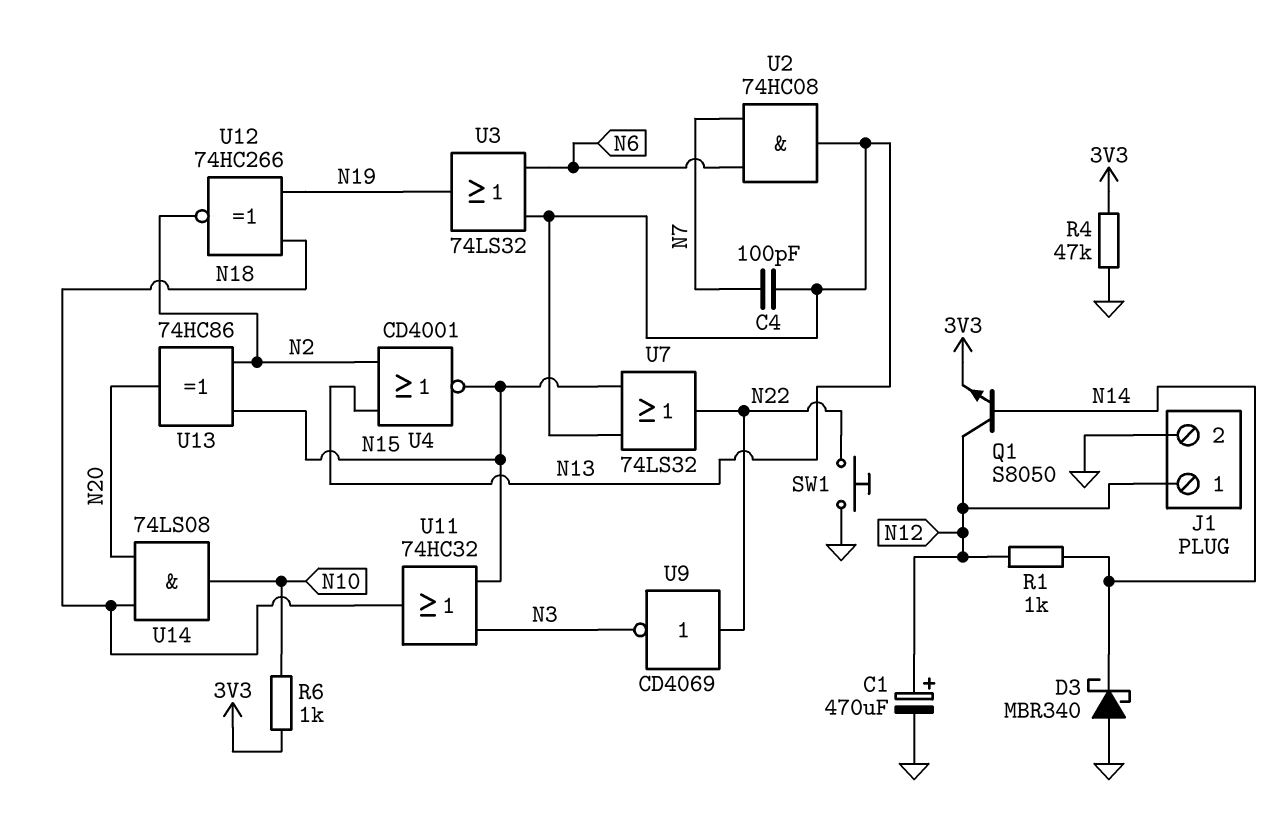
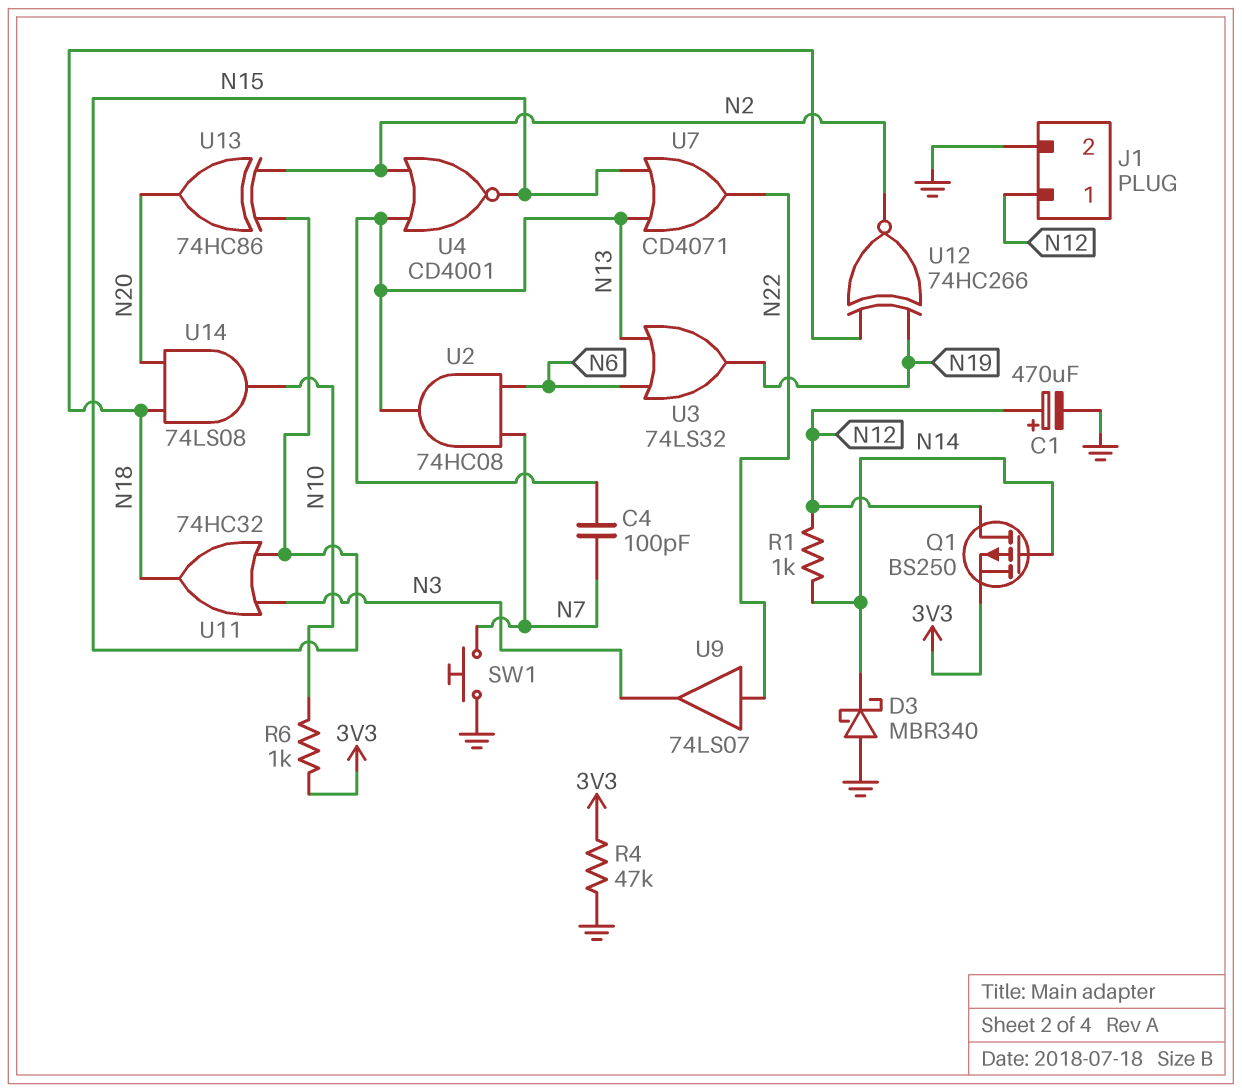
Q1: NPN S8050 (B N14, C N12, E 3V3) -> PMOS BS250 (G N14, D N12, S 3V3)
SW1: button (GND, N22) -> button (GND, N7)
U7: OR 74LS32 (in N13, in N15, out N22) -> OR CD4071 (in N13, in N15, out N22)
U9: NOT CD4069 (in N22, out N3) -> buffer 74LS07 (in N22, out N3)

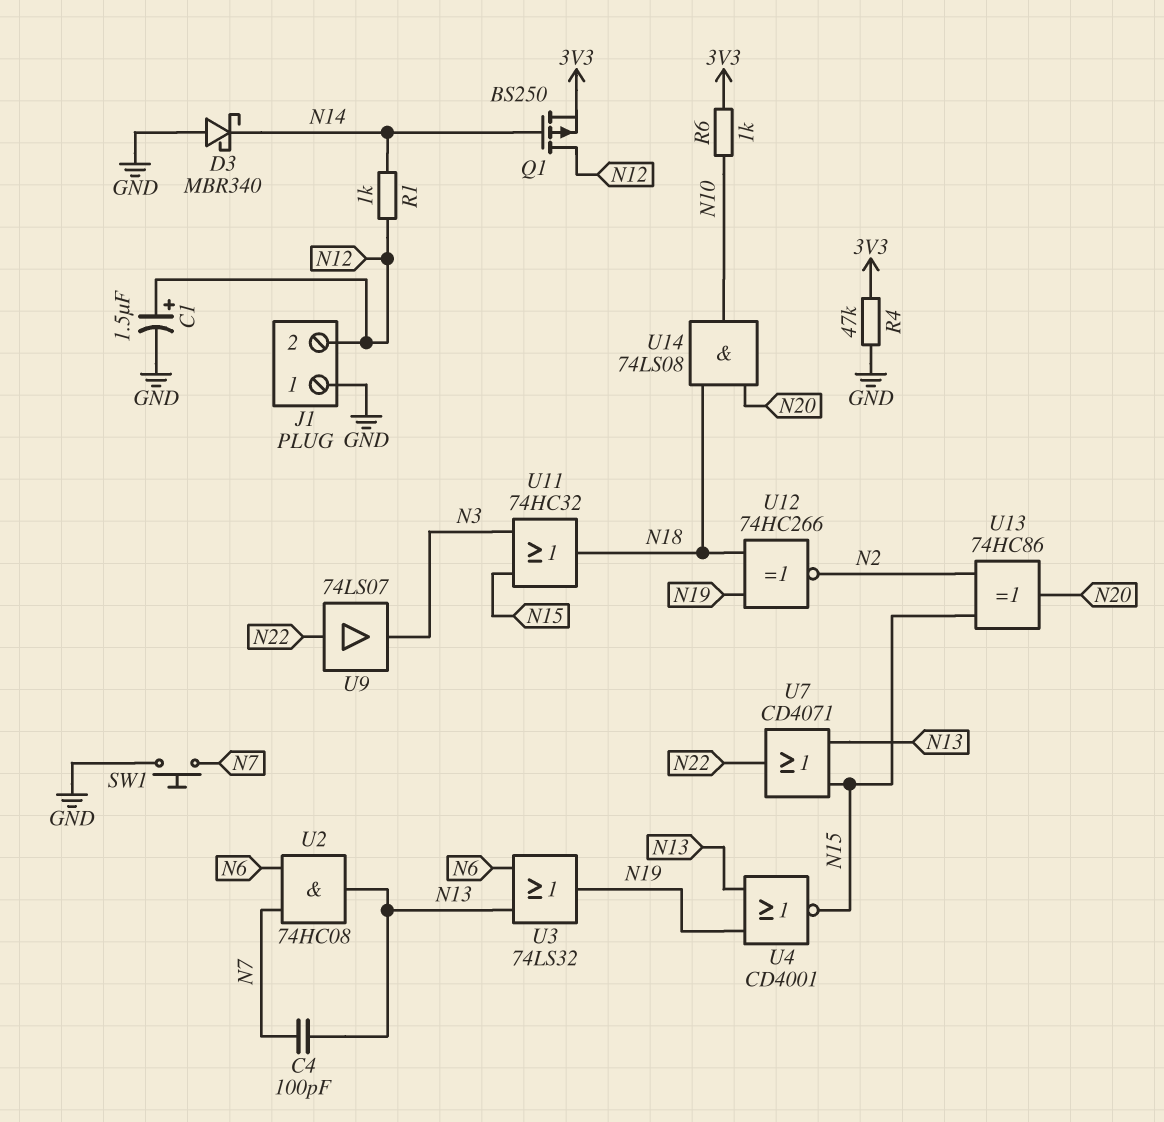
C1: 470uF (plus N12, minus GND) -> 1.5uF (plus N12, minus GND)
J1 pin 1: N12 -> GND
J1 pin 2: GND -> N12
U4: NOR CD4001 (in N2, in N13, out N15) -> NOR CD4001 (in N13, in N19, out N15)

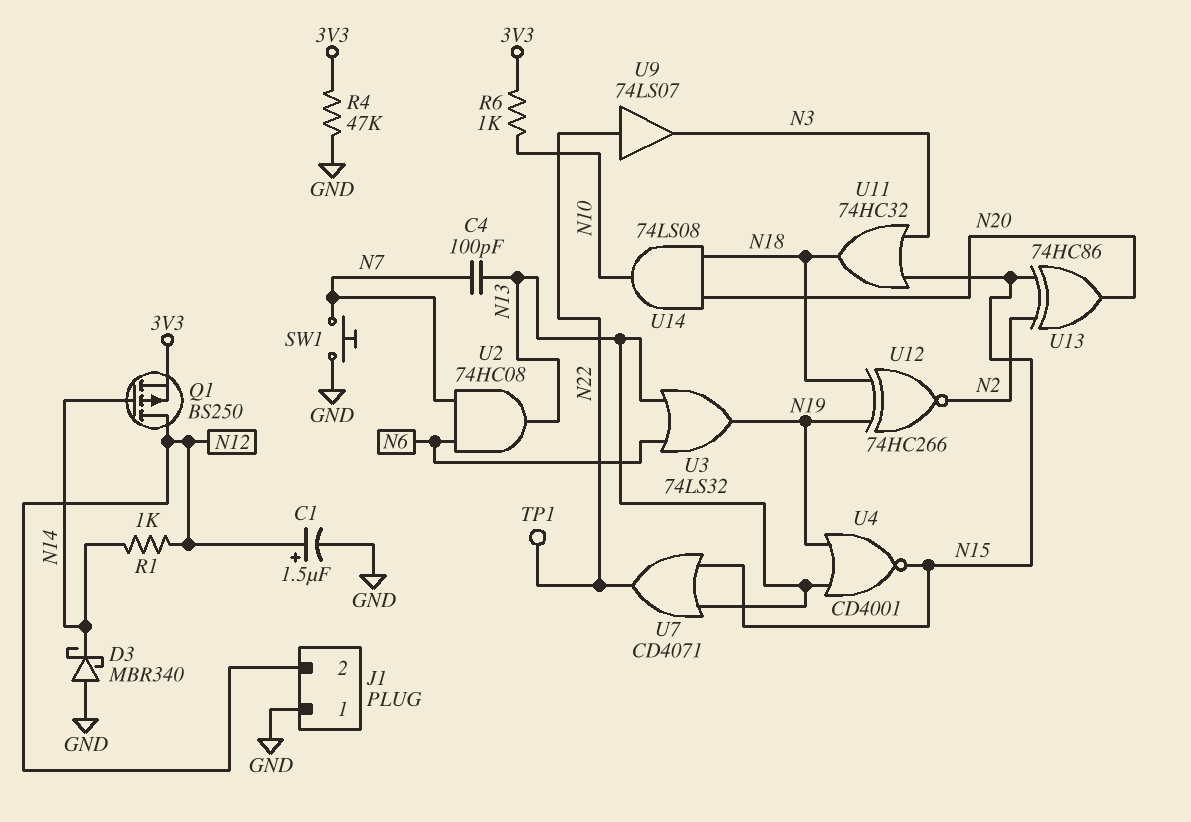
TP1: none -> test point (N22)

